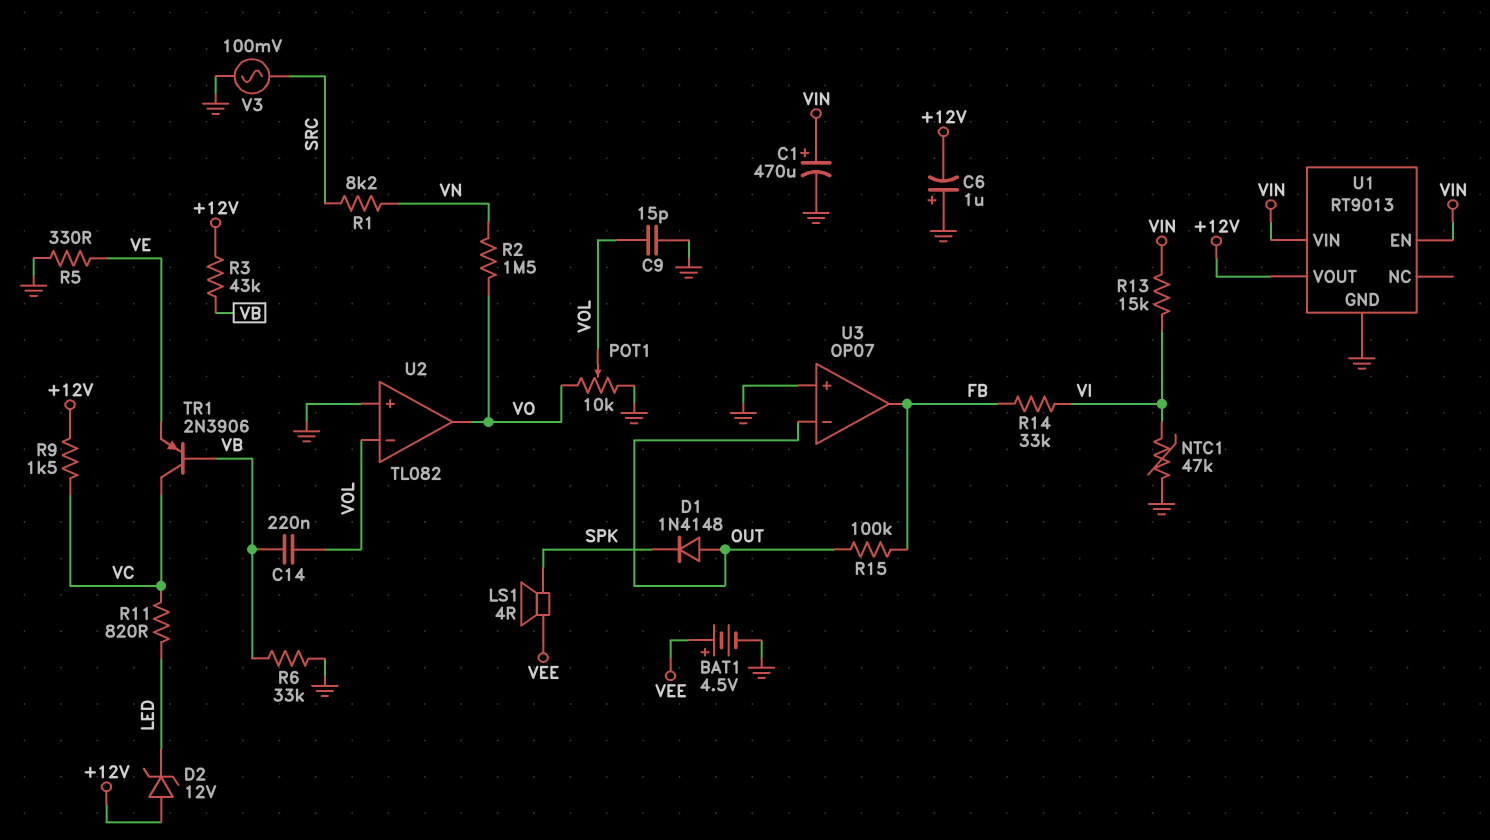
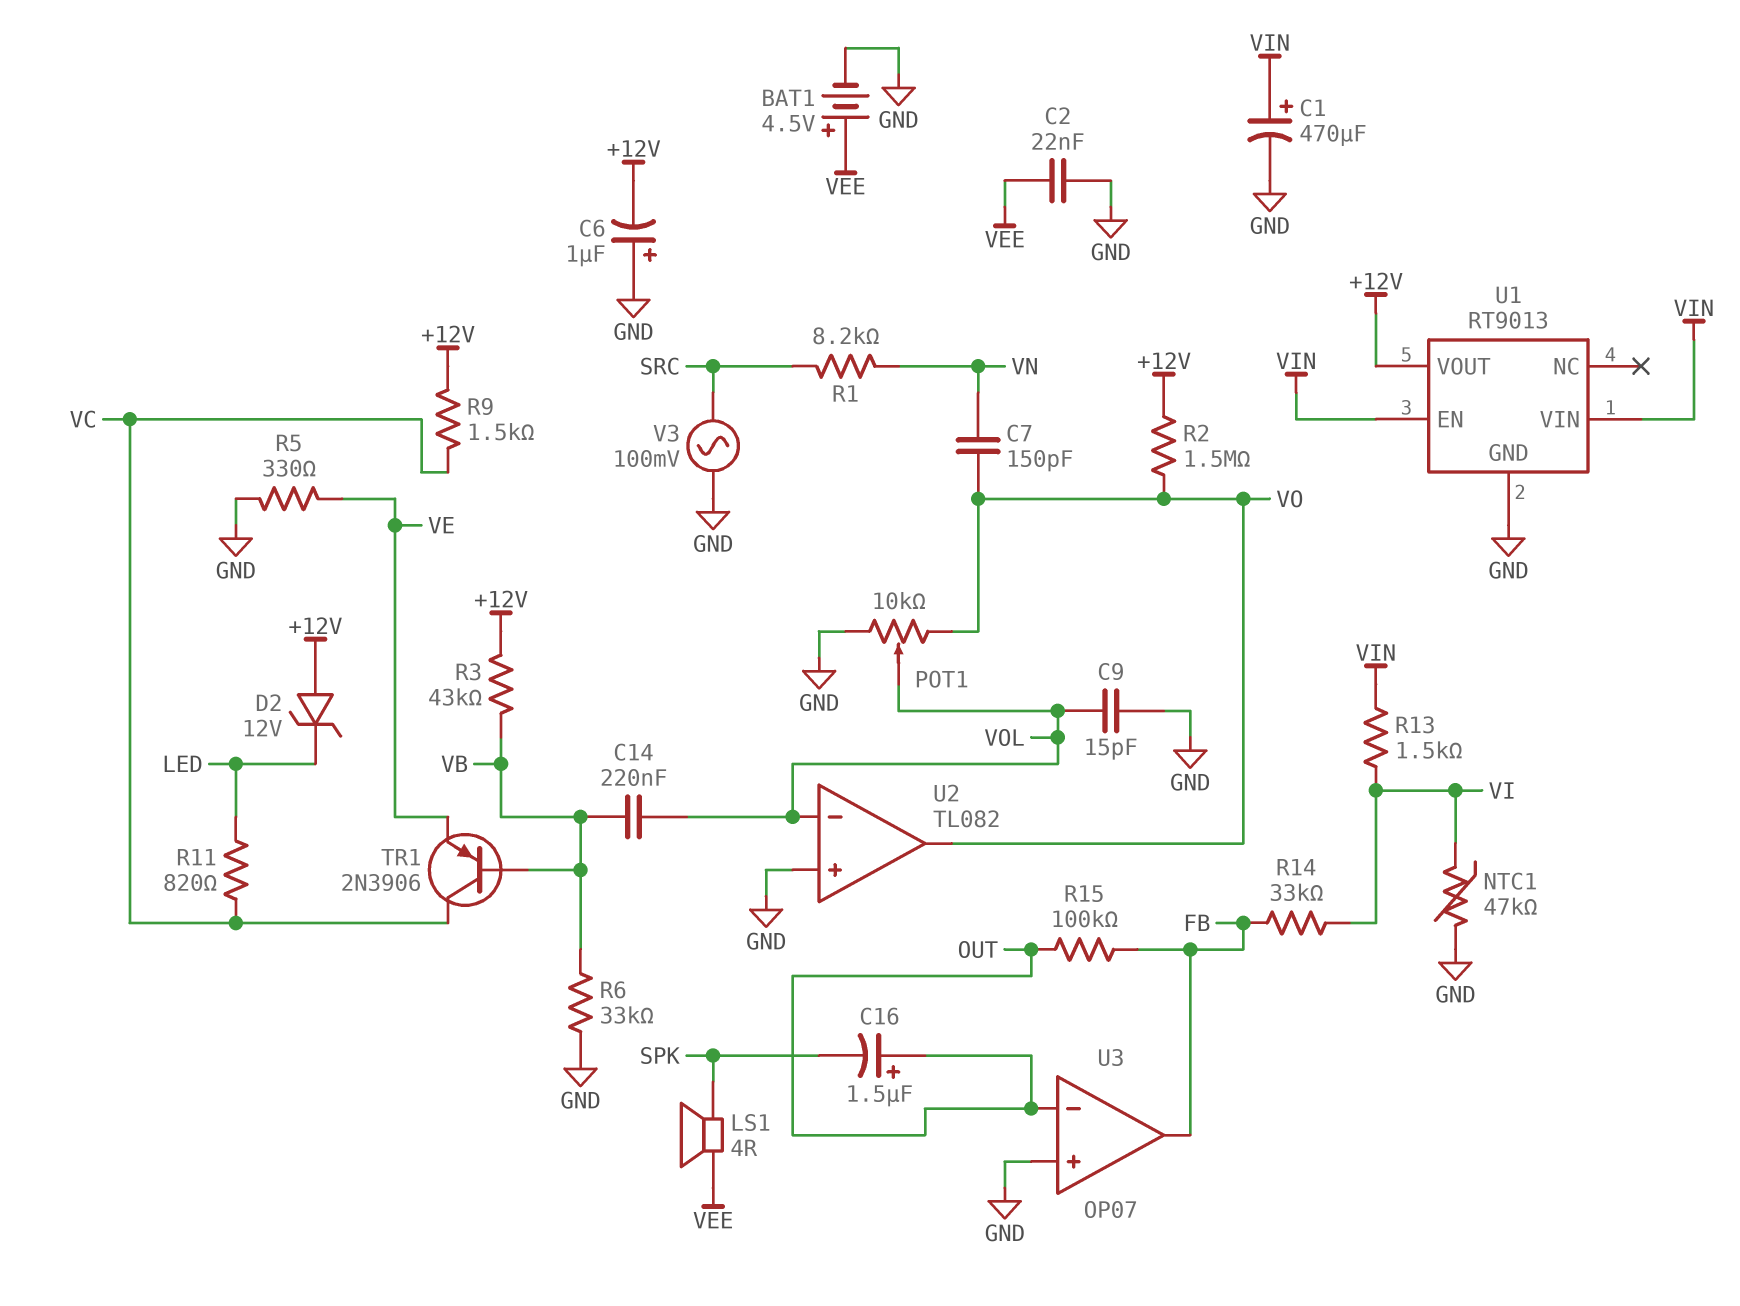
C2: none -> 22nF (GND, VEE)
C7: none -> 150pF (VN, VO)
C16: none -> 1.5uF (plus OUT, minus SPK)
D1: diode 1N4148 (A OUT, K SPK) -> none
R2: 1.5M (VN, VO) -> 1.5M (+12V, VO)
R13: 15k (VI, VIN) -> 1.5k (VI, VIN)

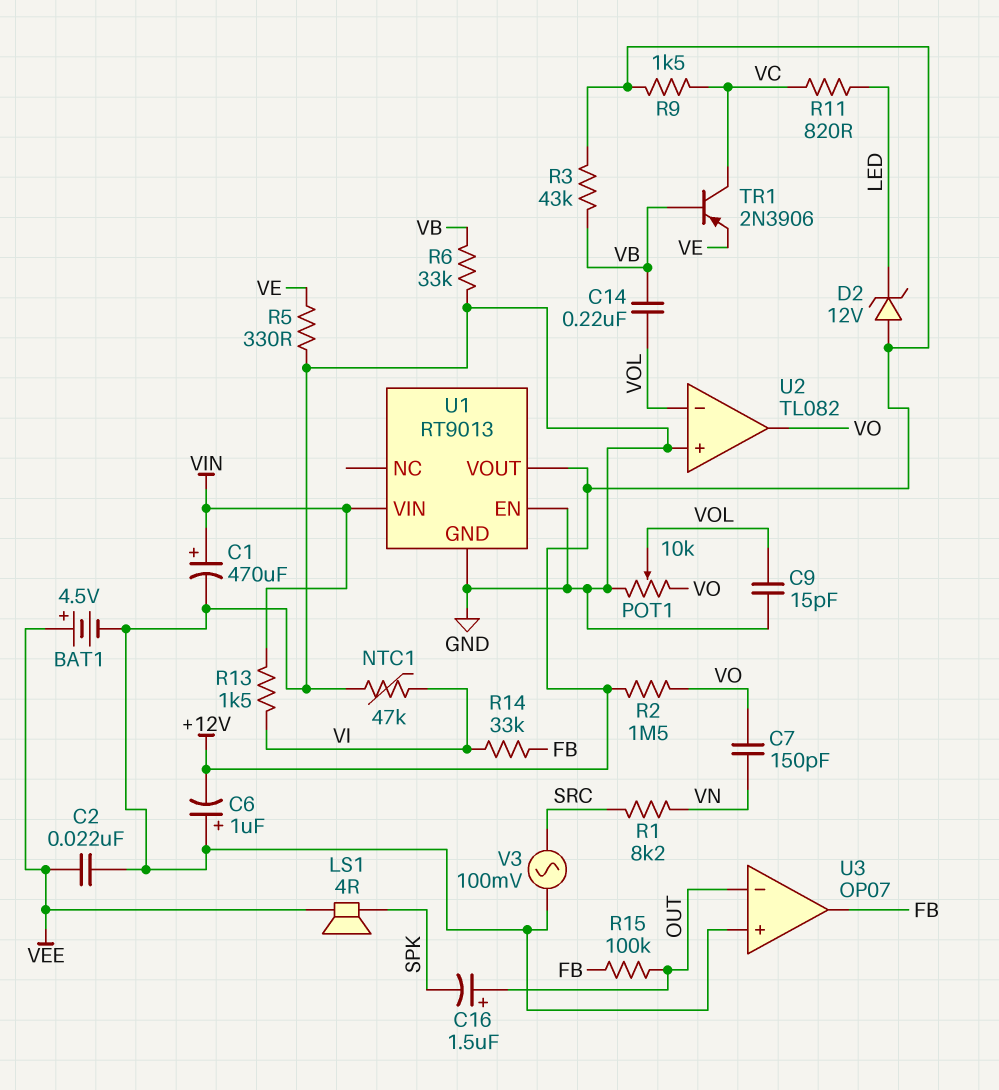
U1 pin EN: VIN -> GND

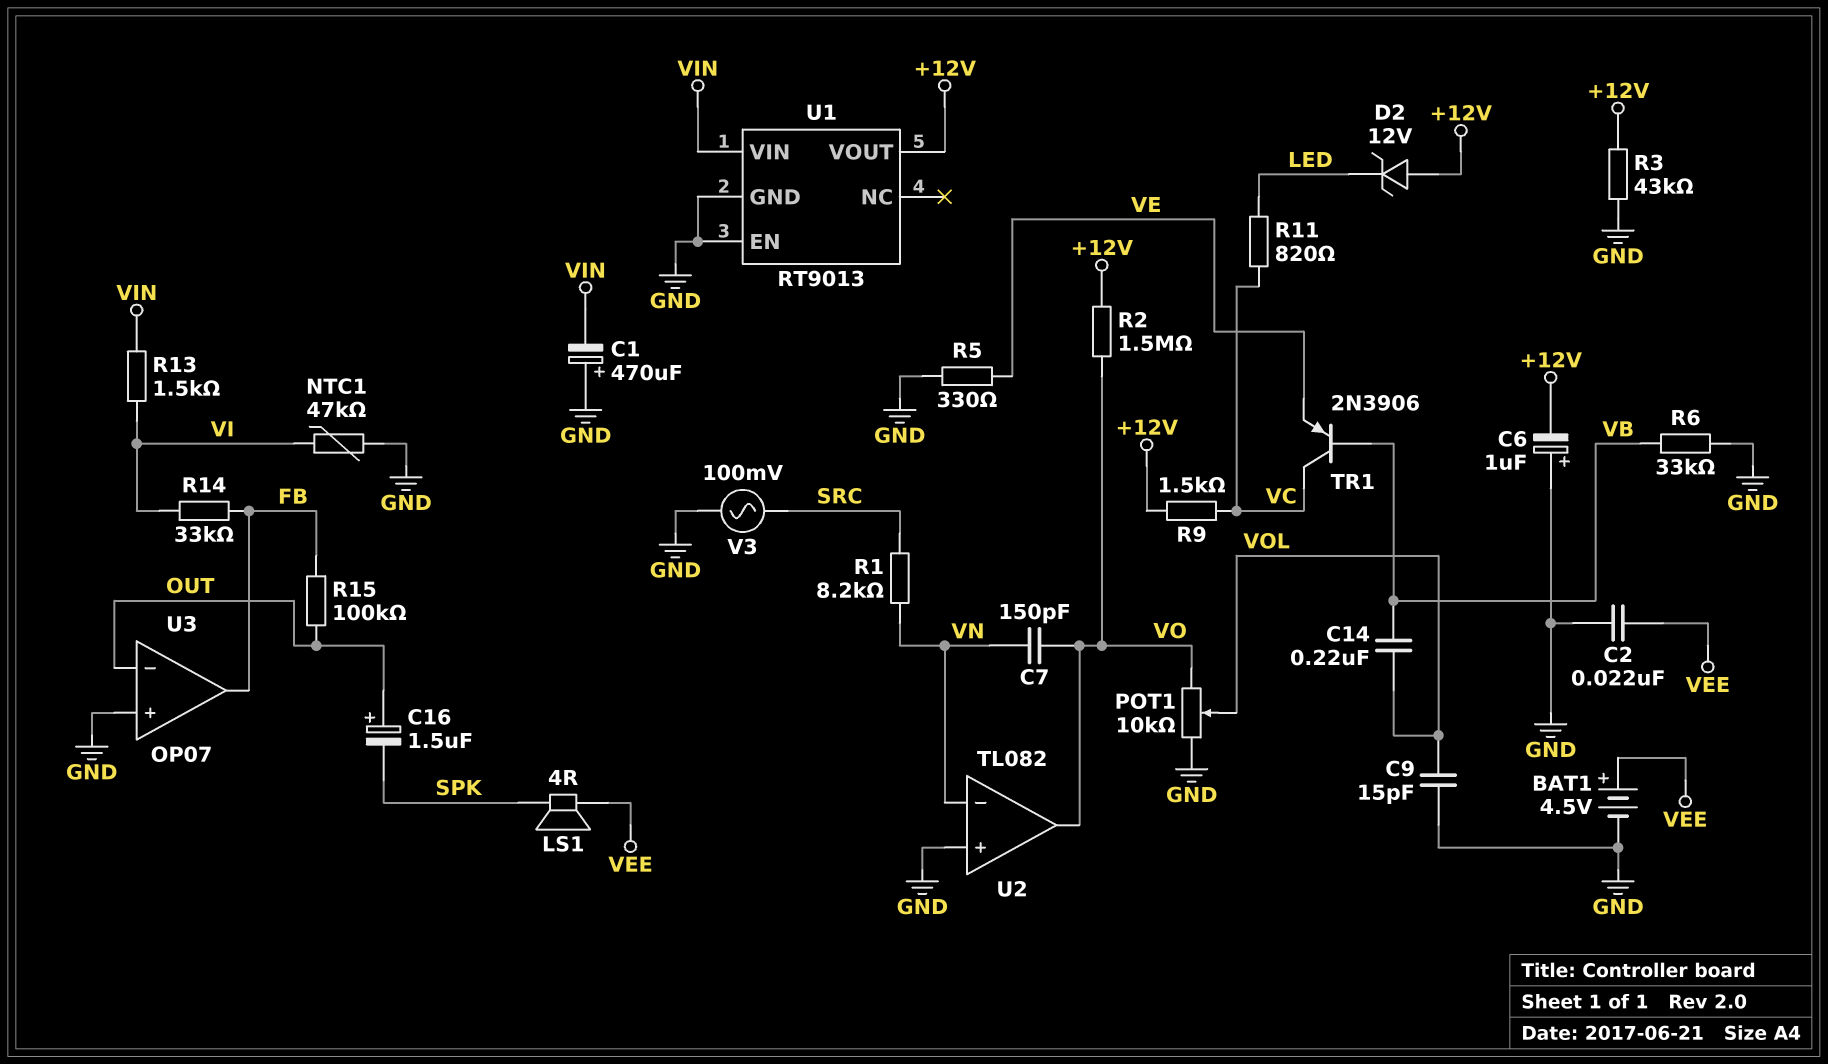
C1: 470uF (plus VIN, minus GND) -> 470uF (plus GND, minus VIN)
R3: 43k (+12V, VB) -> 43k (+12V, GND)
U2 pin in-: VOL -> VN

